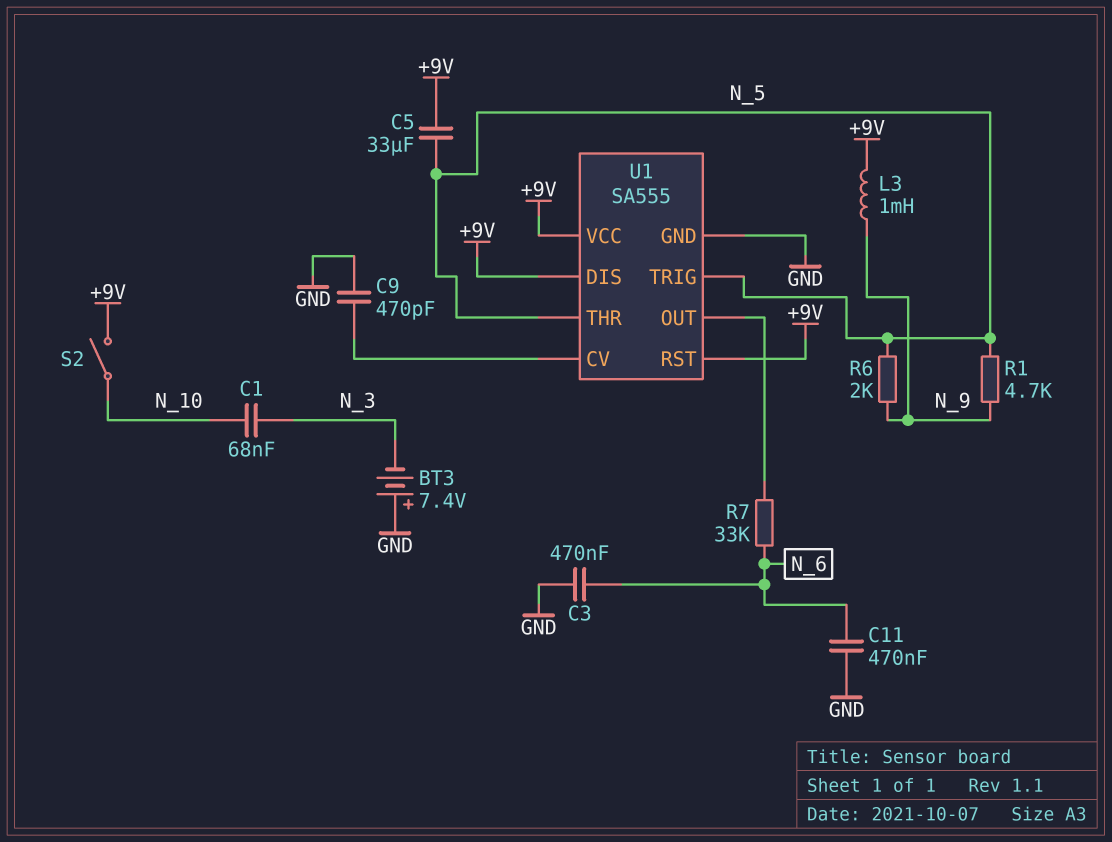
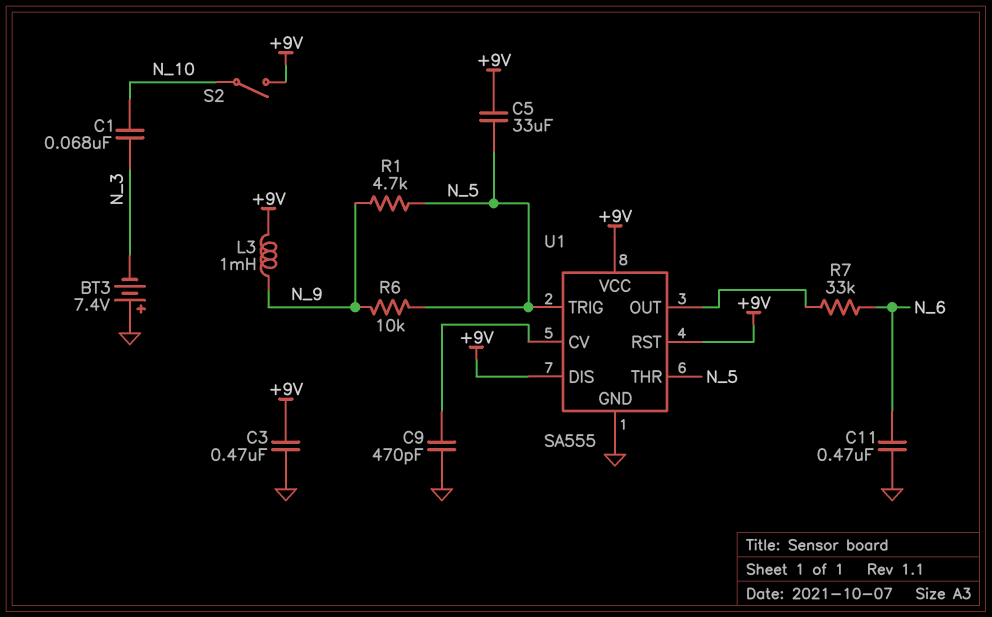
C3: 470nF (GND, N_6) -> 470nF (+9V, GND)
R6: 2k (N_5, N_9) -> 10k (N_5, N_9)

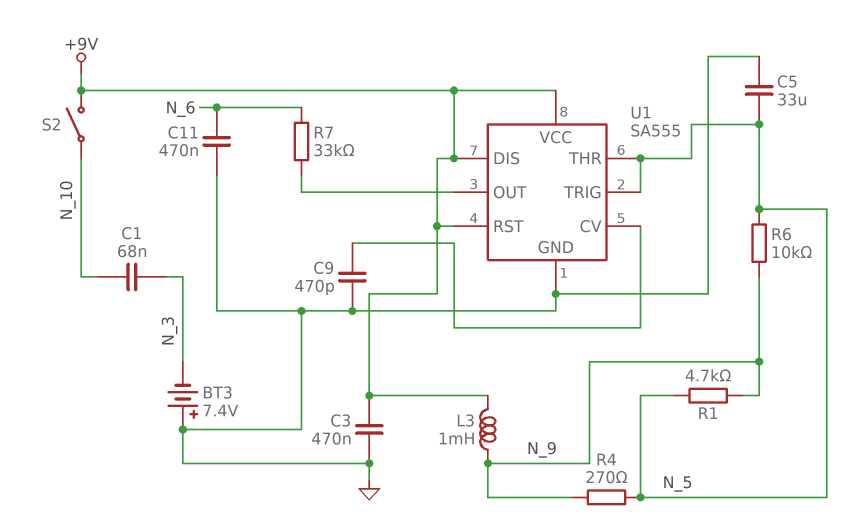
C5: 33uF (+9V, N_5) -> 33uF (GND, N_5)
R4: none -> 270 (N_5, N_9)

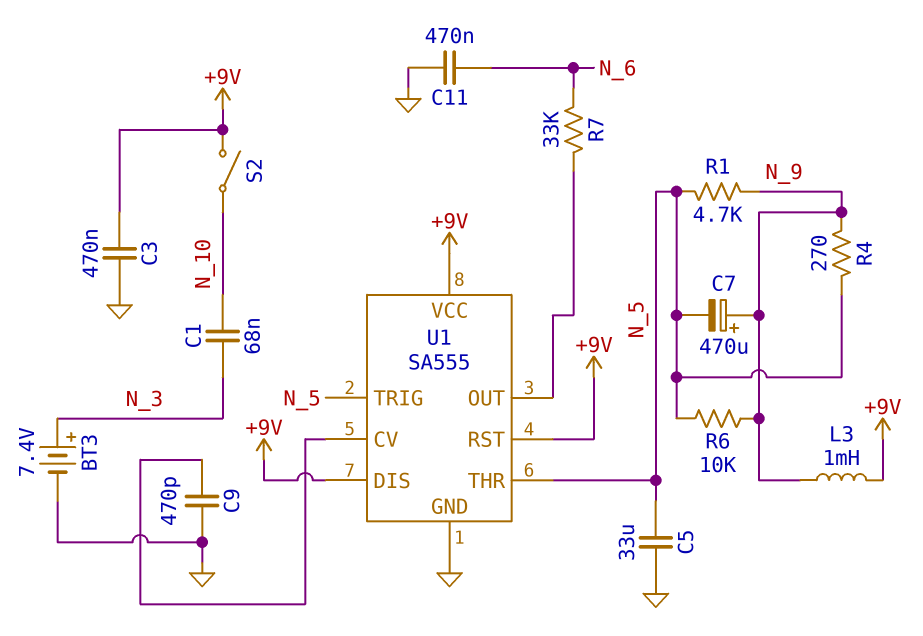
BT3: 7.4V (plus GND, minus N_3) -> 7.4V (plus N_3, minus GND)
C7: none -> 470uF (plus N_9, minus N_5)

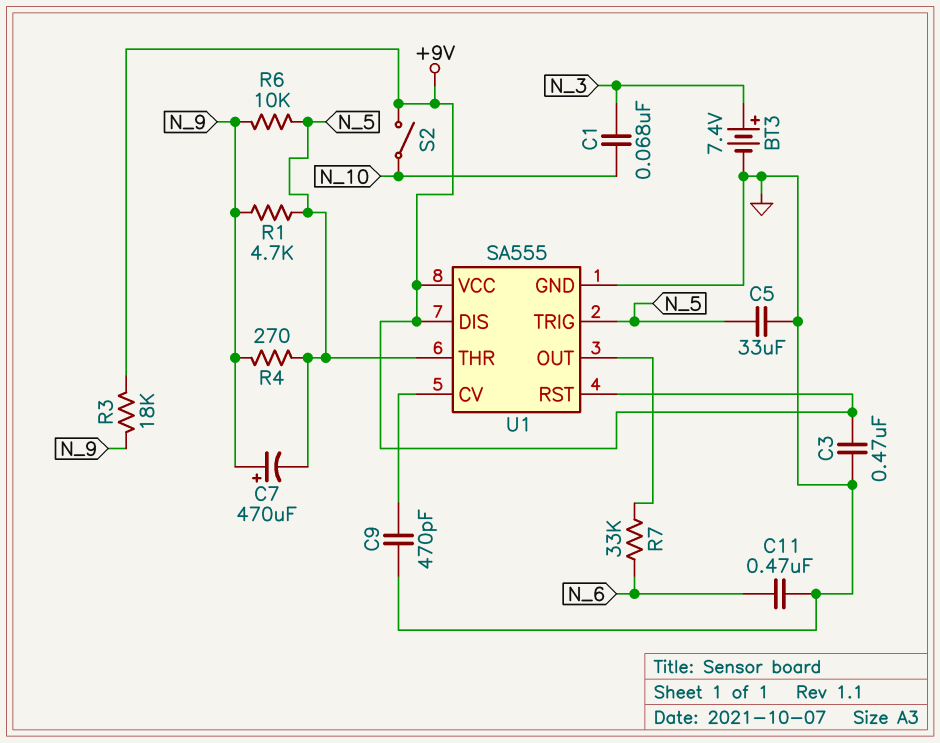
L3: 1mH (+9V, N_9) -> none
R3: none -> 18k (+9V, N_9)

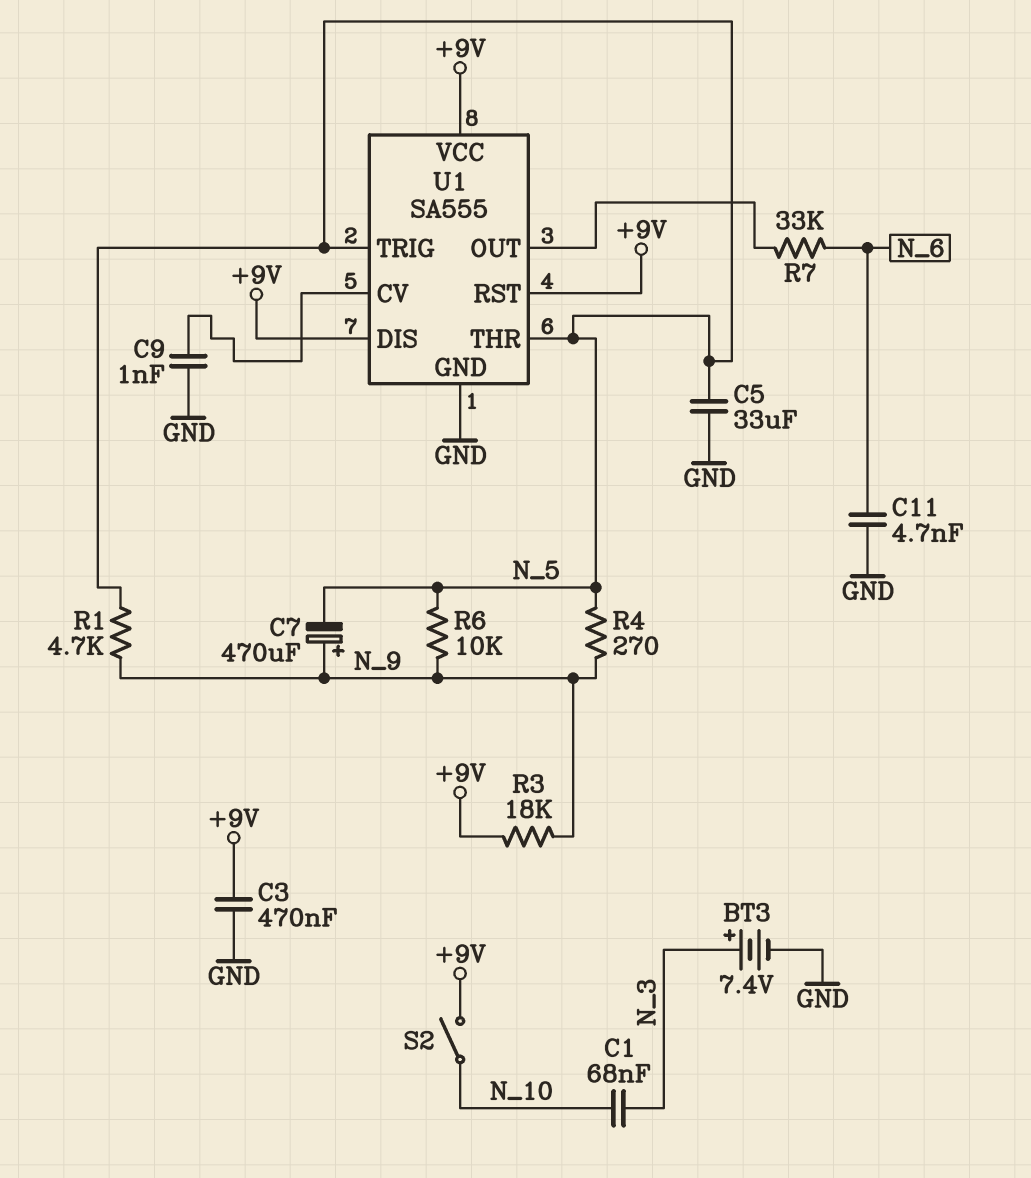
C9: 470pF (GND, U1/CV) -> 1nF (GND, U1/CV)
C11: 470nF (GND, N_6) -> 4.7nF (GND, N_6)

